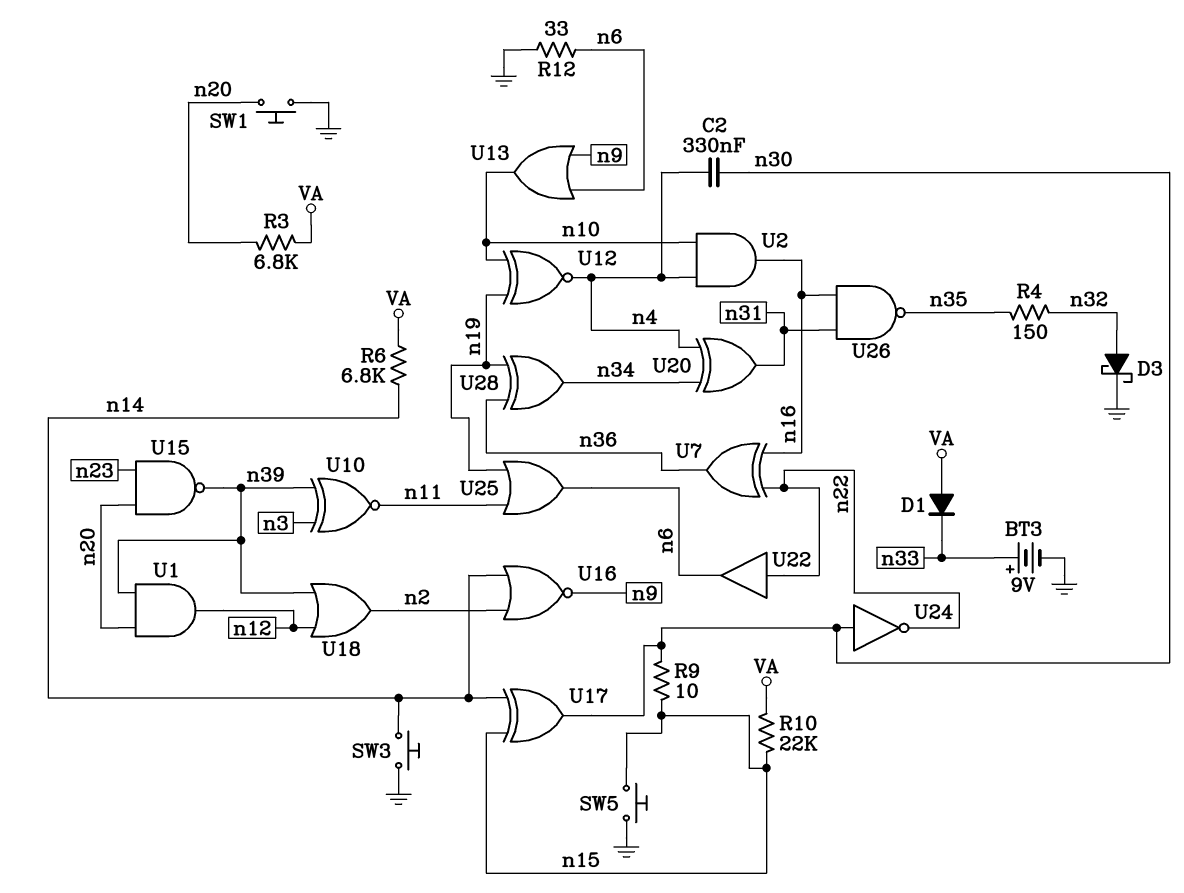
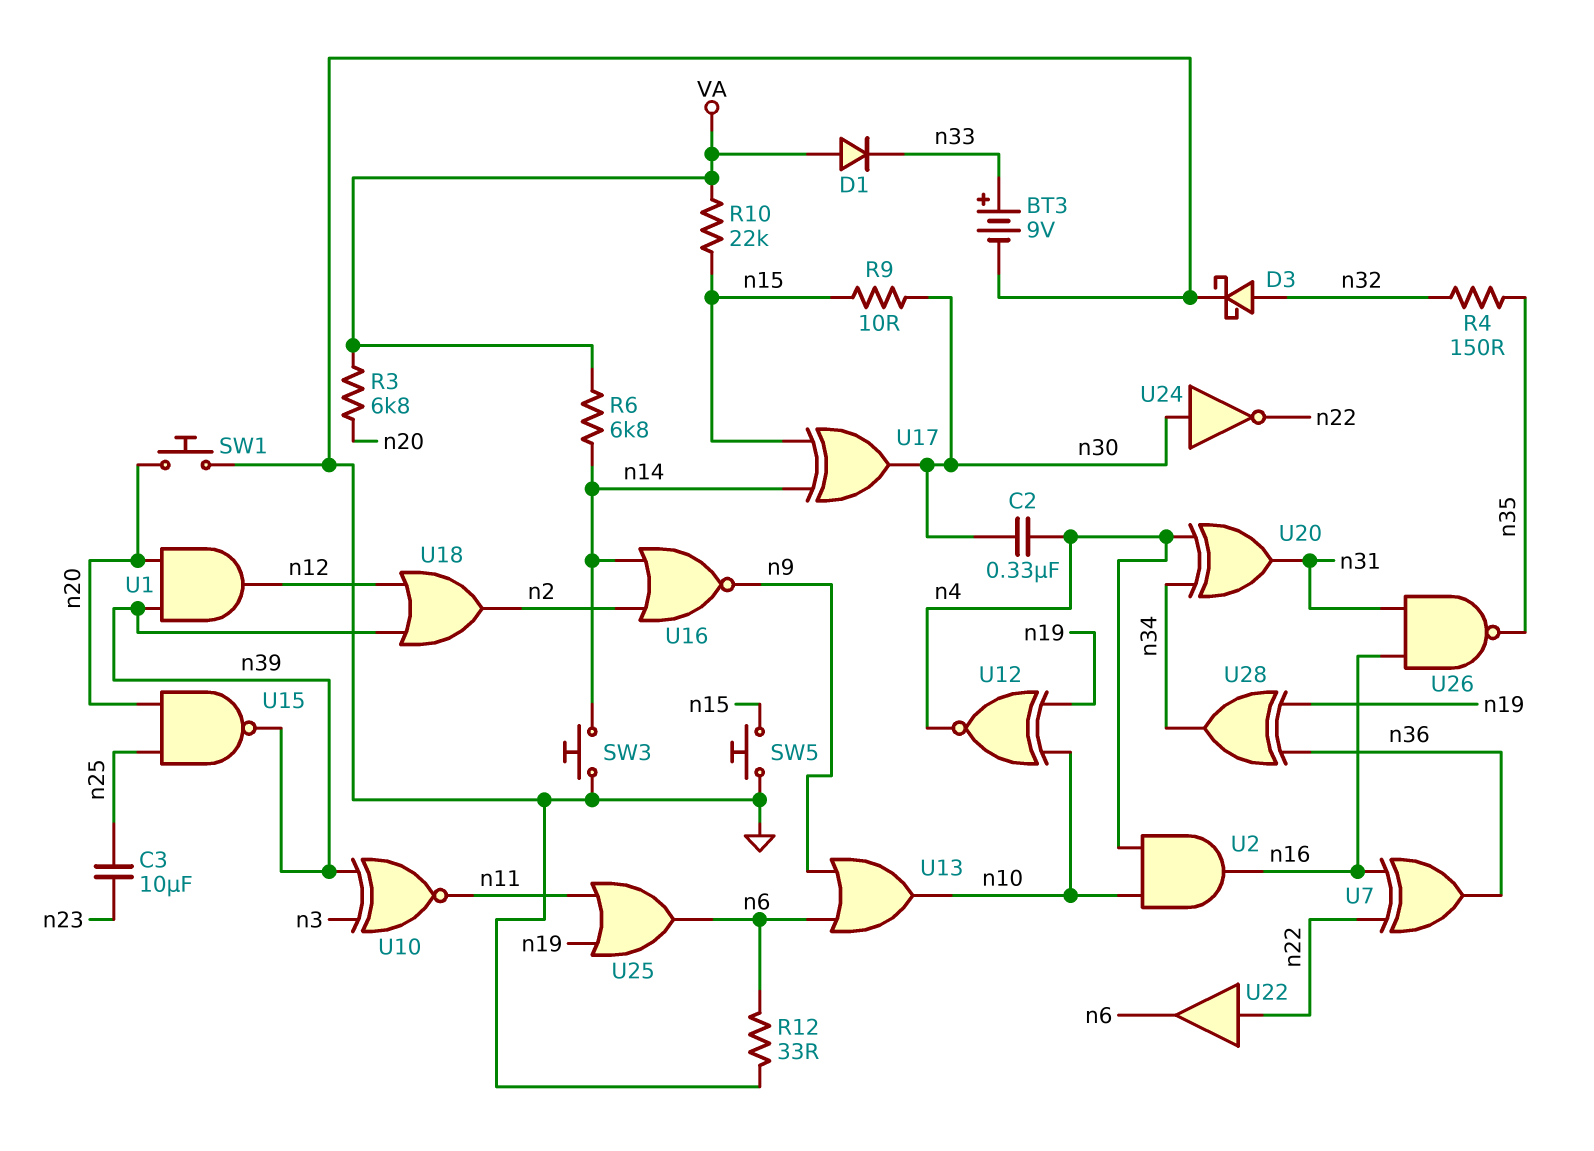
C3: none -> 10uF (n23, n25)
U15: NAND (in n20, in n23, out n39) -> NAND (in n20, in n25, out n39)

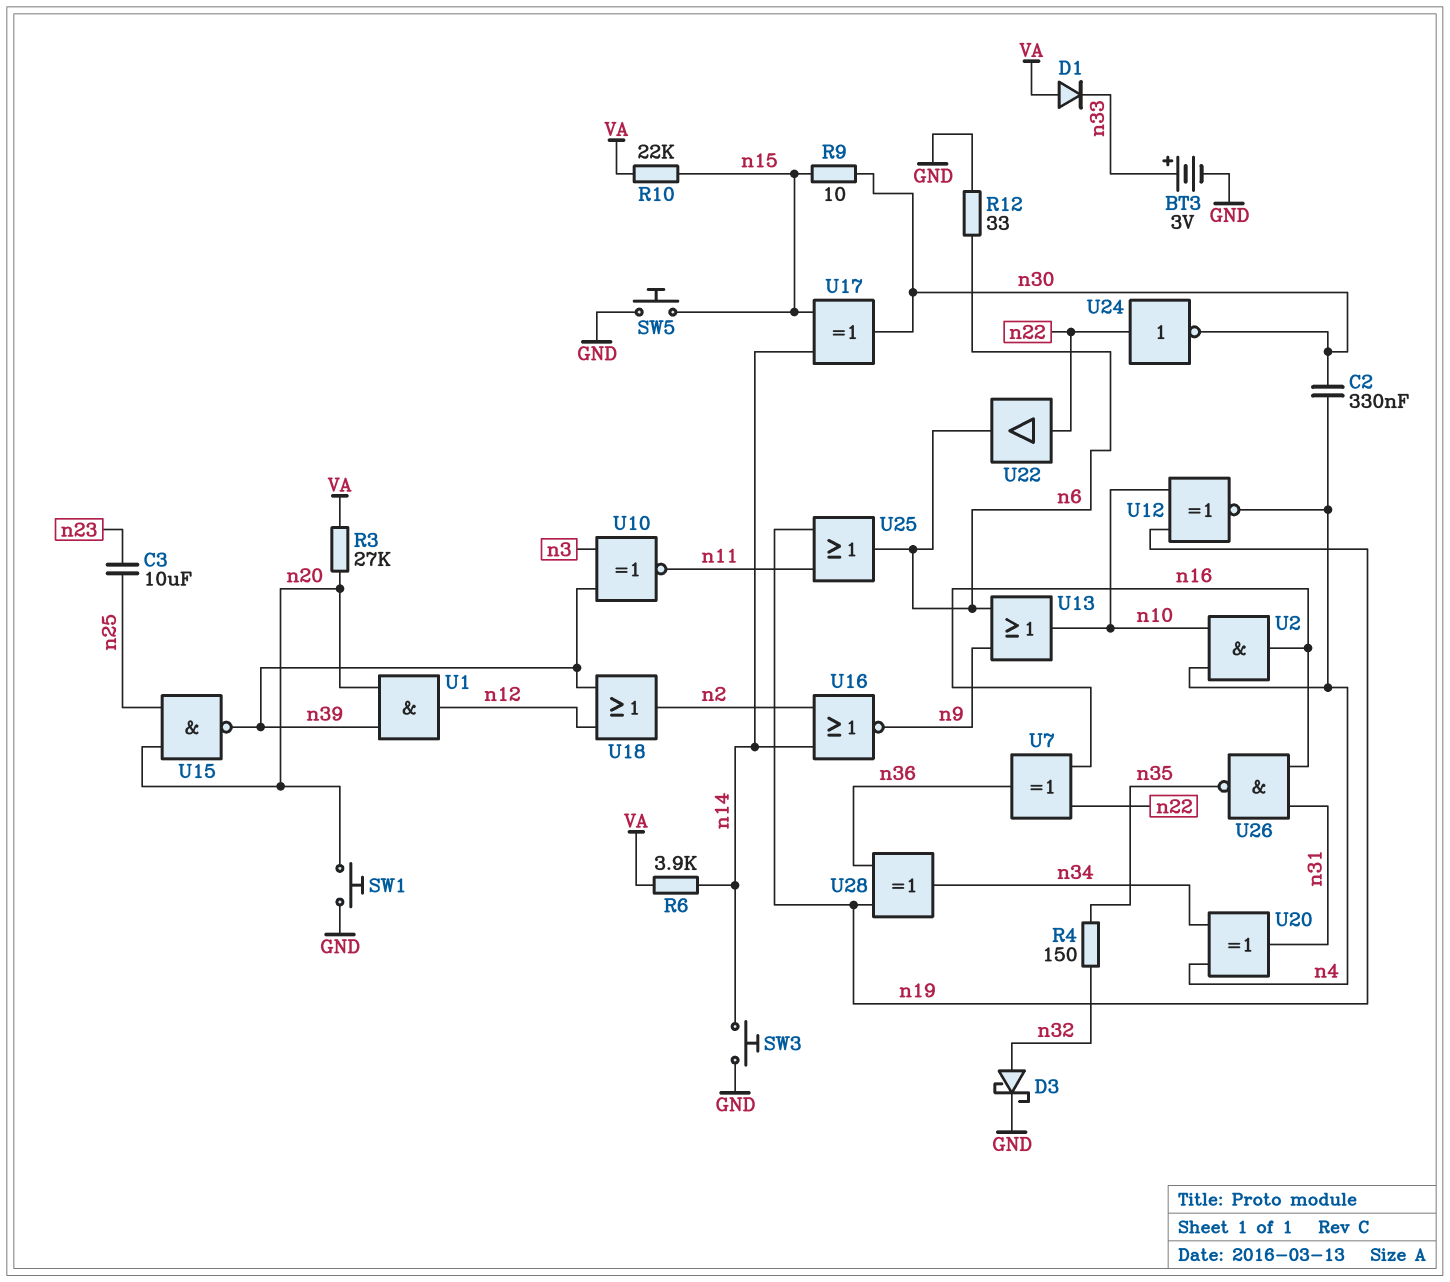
BT3: 9V (plus n33, minus GND) -> 3V (plus n33, minus GND)
R3: 6.8k (VA, n20) -> 27k (VA, n20)
R6: 6.8k (VA, n14) -> 3.9k (VA, n14)
U24: NOT (in n30, out n22) -> NOT (in n22, out n30)

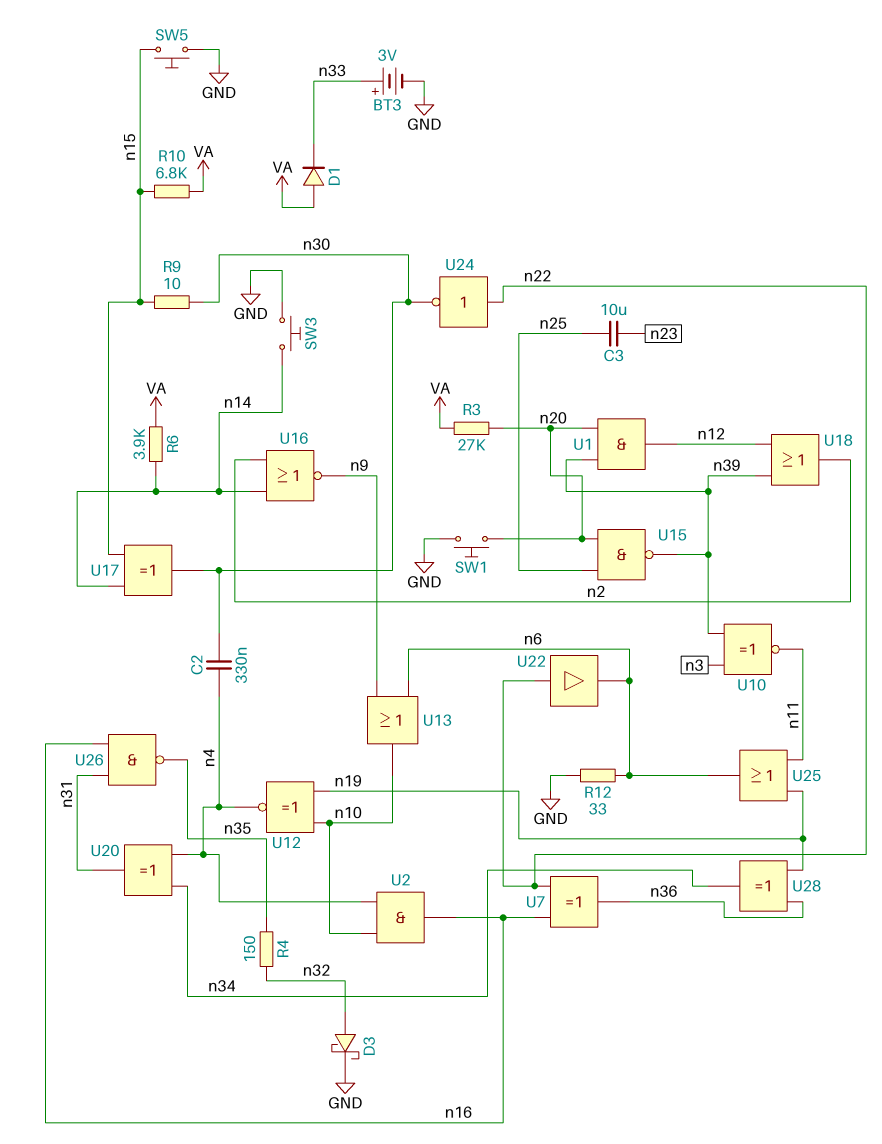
R10: 22k (VA, n15) -> 6.8k (VA, n15)

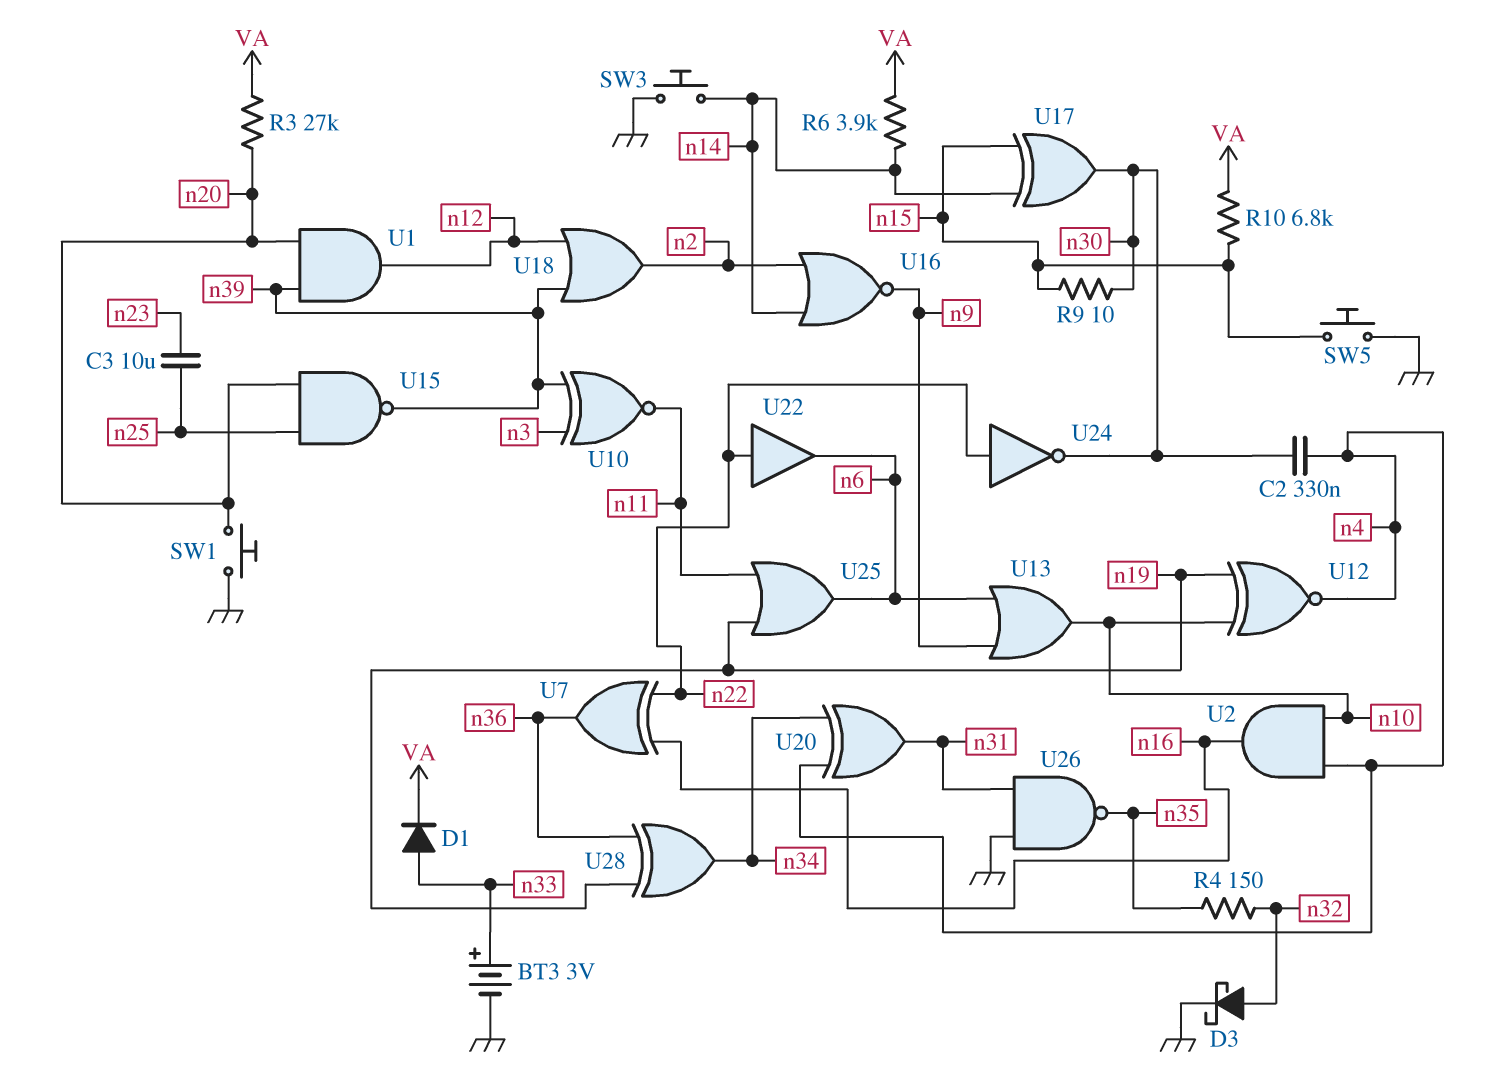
D1: diode (A VA, K n33) -> diode (A n33, K VA)
R12: 33 (GND, n6) -> none
U26: NAND (in n16, in n31, out n35) -> NAND (in GND, in n31, out n35)

